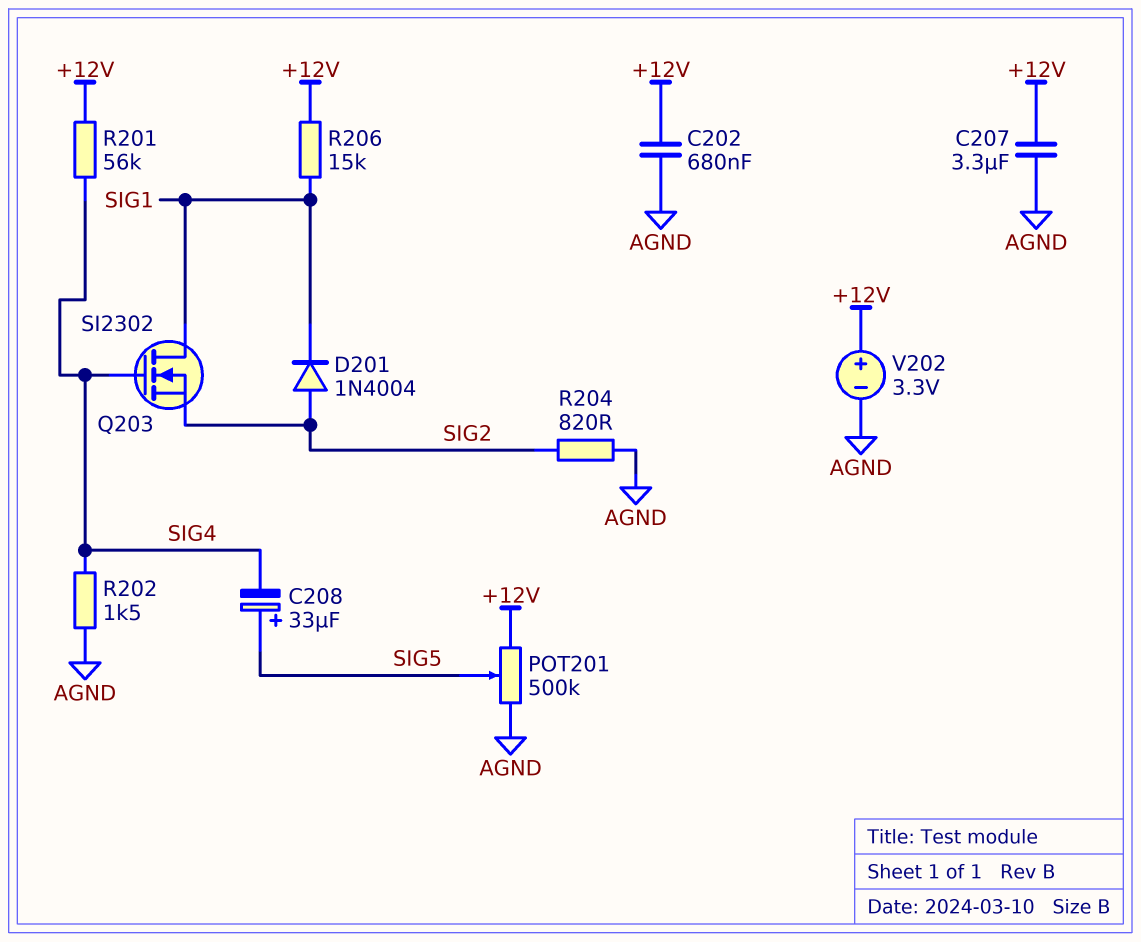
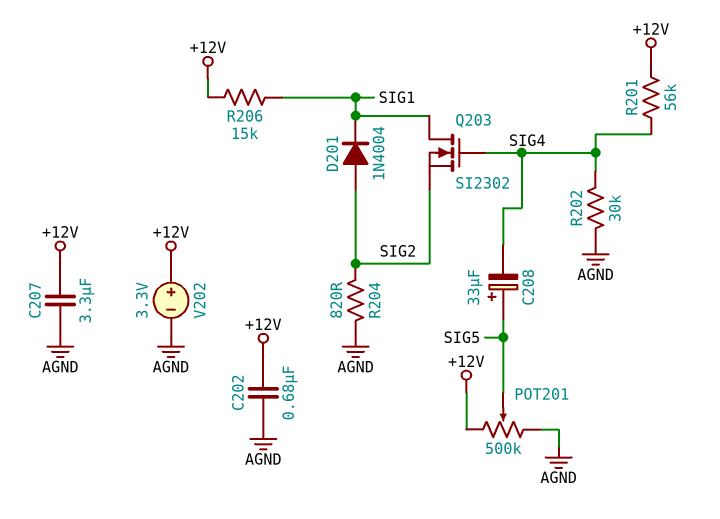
R202: 1.5k (AGND, SIG4) -> 30k (AGND, SIG4)

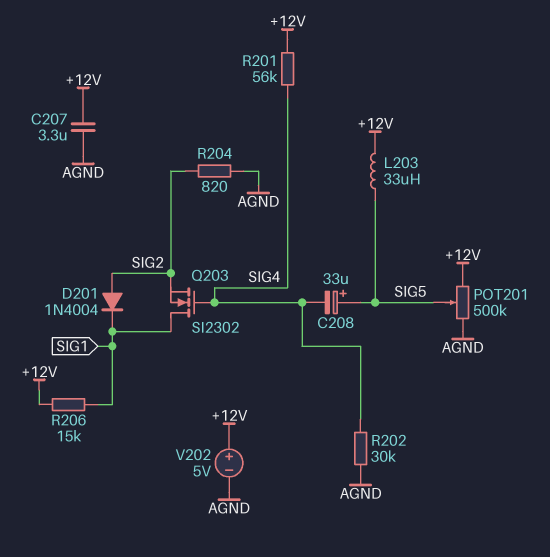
C202: 680nF (+12V, AGND) -> none
L203: none -> 33uH (+12V, SIG5)
V202: 3.3V (plus +12V, minus AGND) -> 5V (plus +12V, minus AGND)

